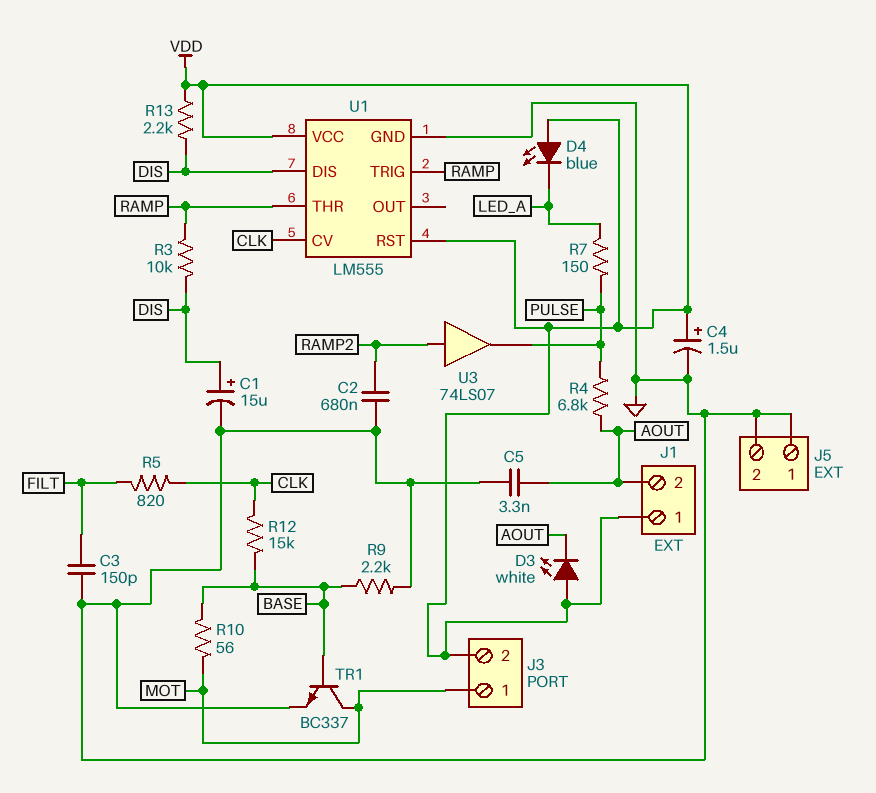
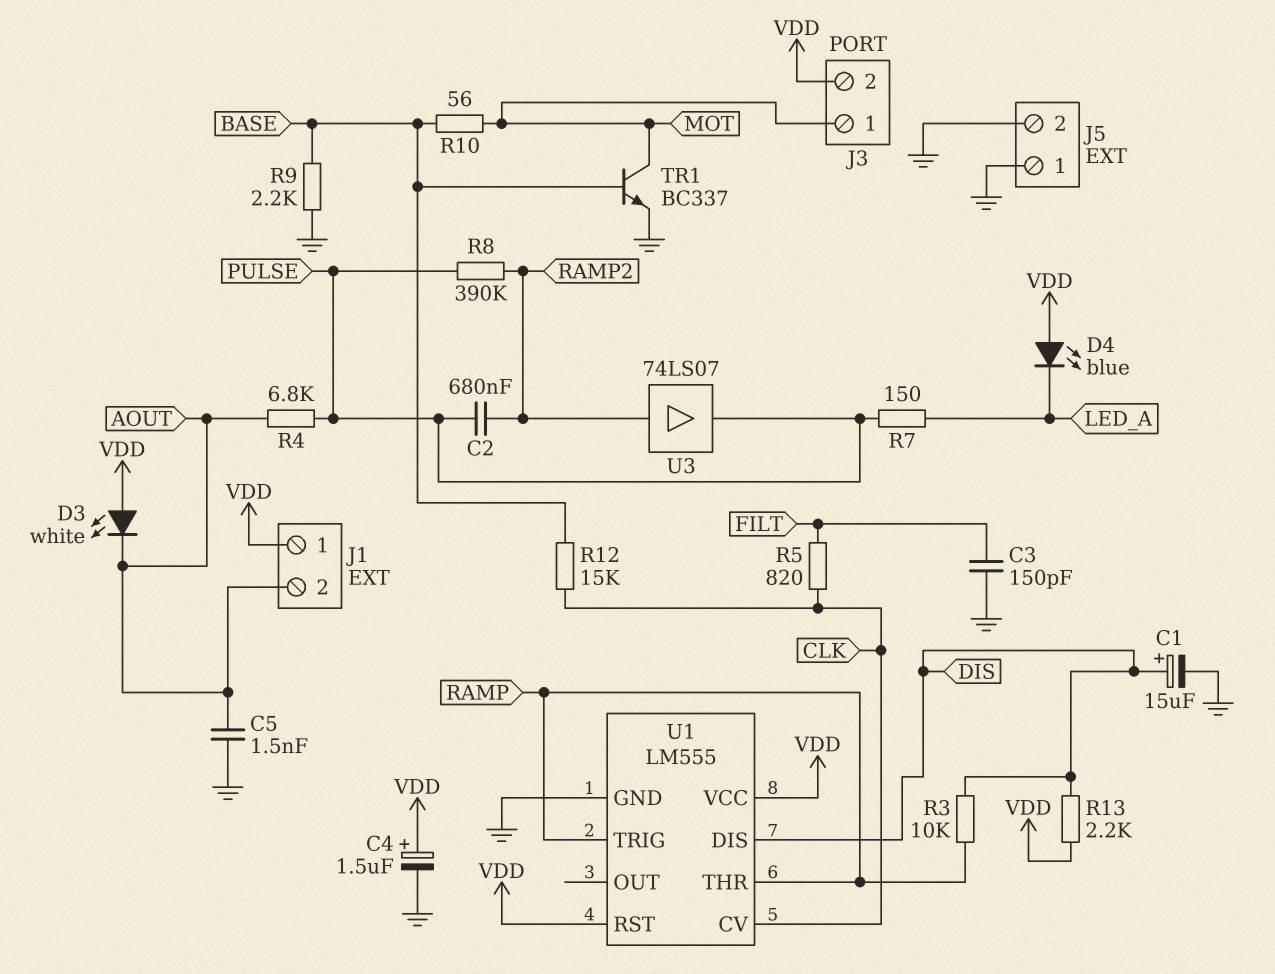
C2: 680nF (GND, RAMP2) -> 680nF (PULSE, RAMP2)
C5: 3.3nF (AOUT, GND) -> 1.5nF (AOUT, GND)
R8: none -> 390k (PULSE, RAMP2)

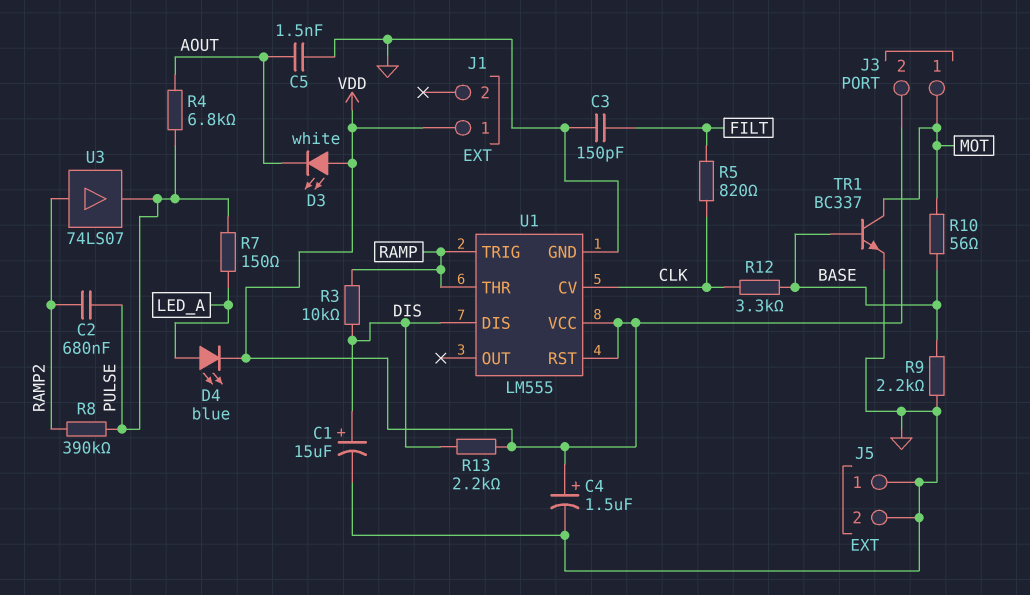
D4: LED blue (A VDD, K LED_A) -> LED blue (A LED_A, K VDD)
J1 pin 2: AOUT -> none
R12: 15k (BASE, CLK) -> 3.3k (BASE, CLK)

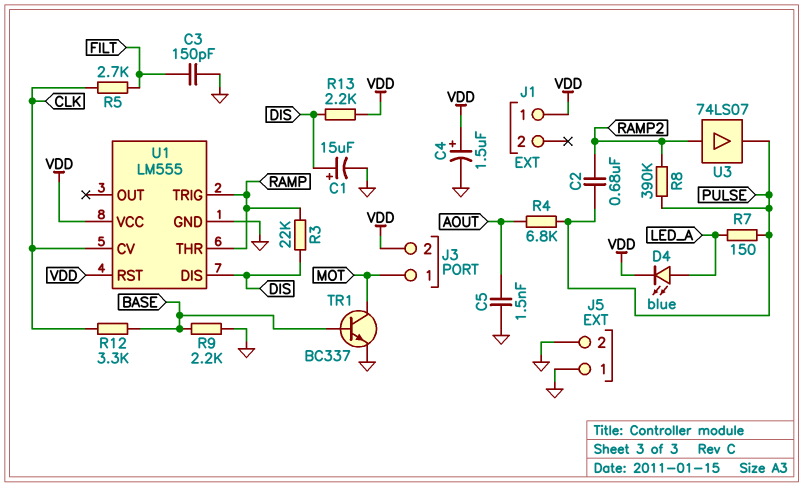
D3: LED white (A VDD, K AOUT) -> none
R3: 10k (DIS, RAMP) -> 22k (DIS, RAMP)
R5: 820 (CLK, FILT) -> 2.7k (CLK, FILT)
R10: 56 (BASE, MOT) -> none

